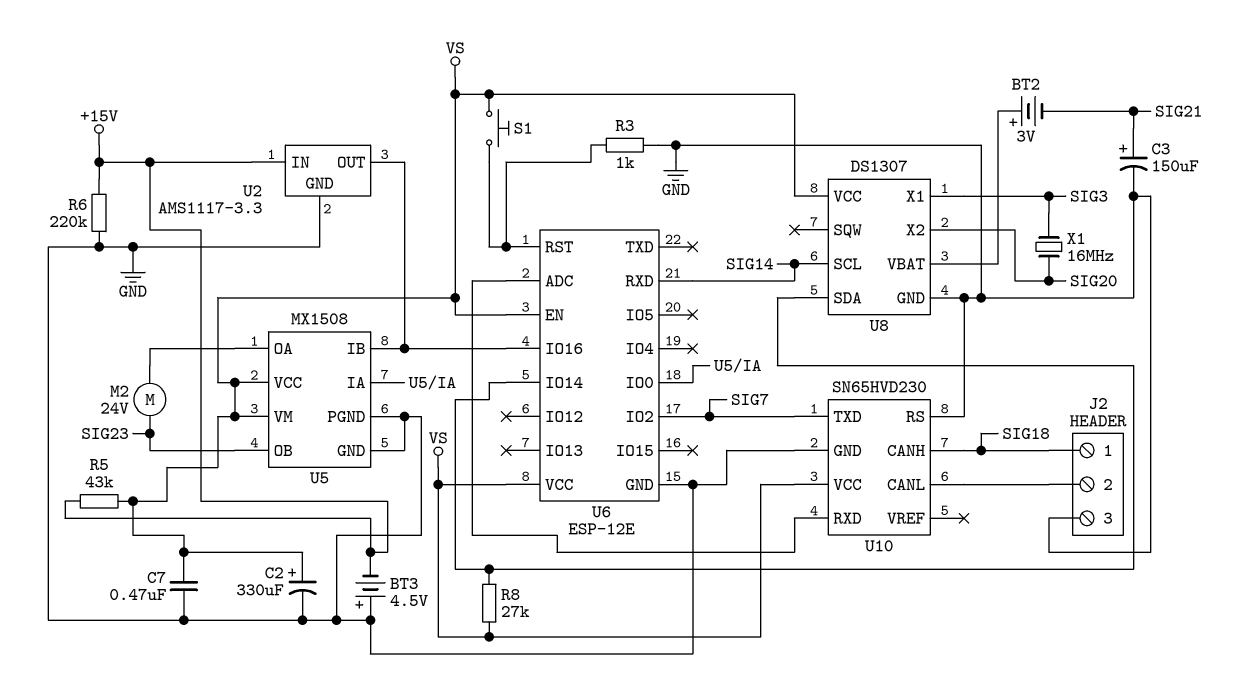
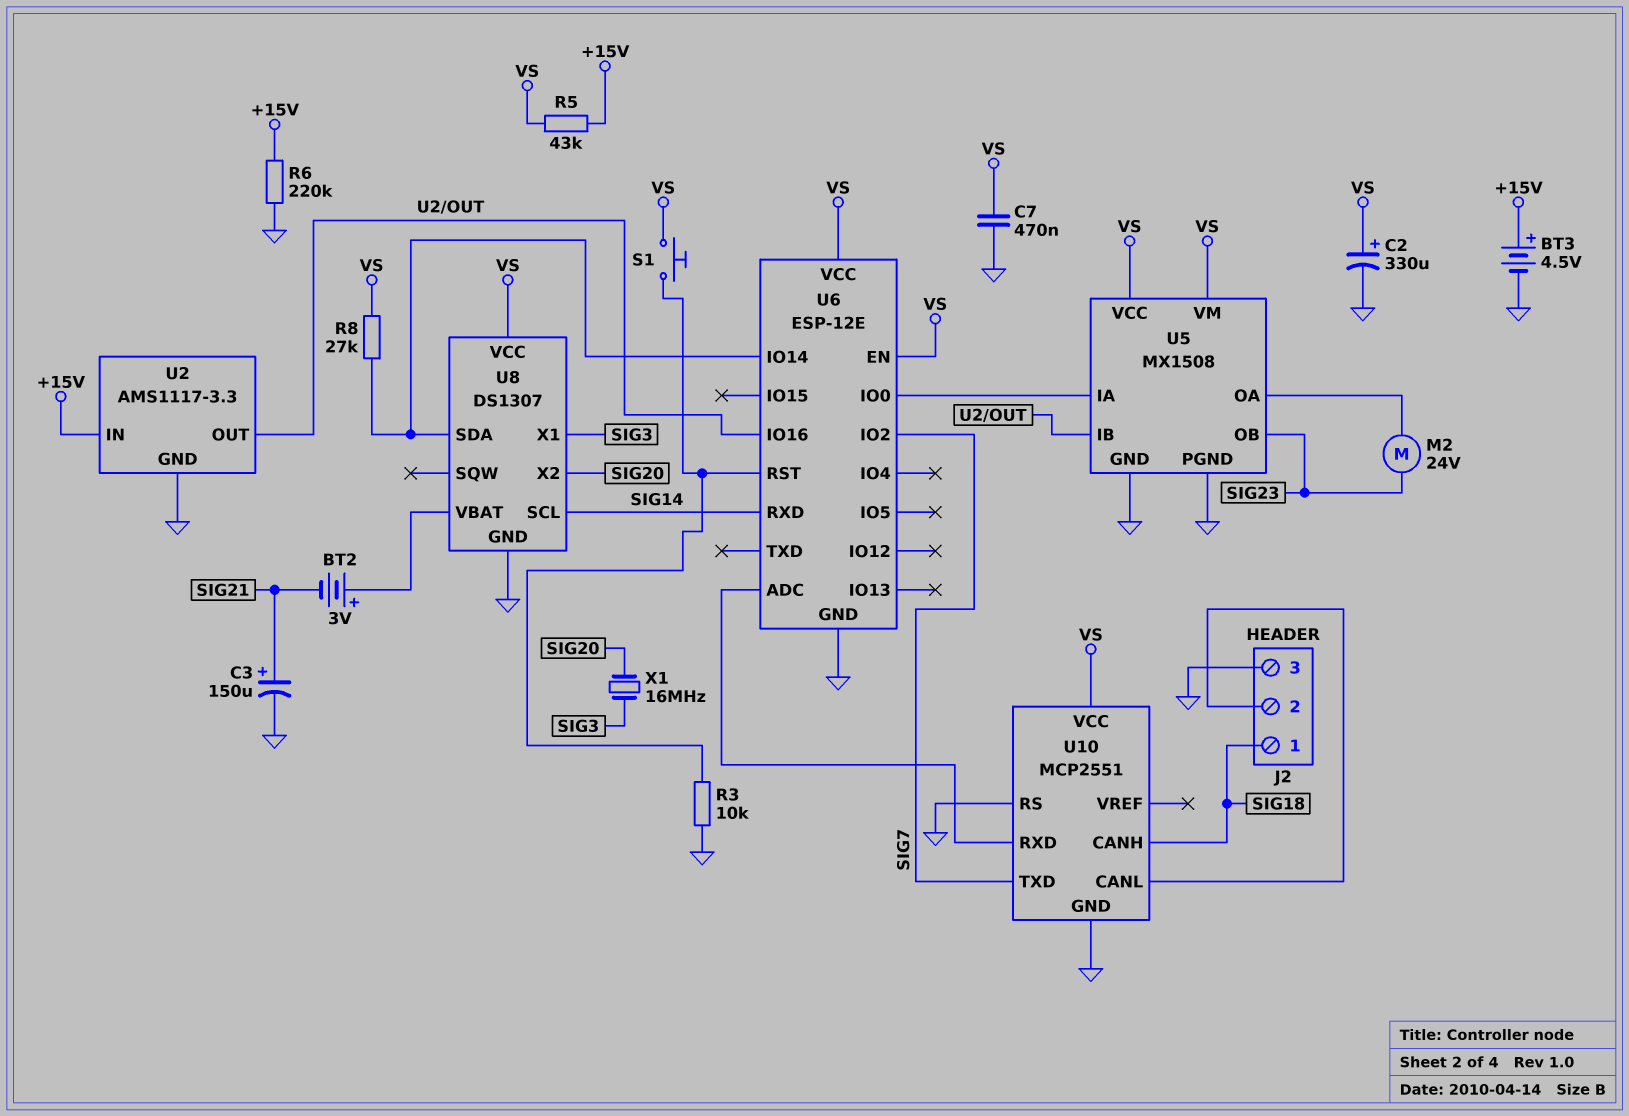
BT3: 4.5V (plus GND, minus +15V) -> 4.5V (plus +15V, minus GND)
R3: 1k (GND, U6/RST) -> 10k (GND, U6/RST)
U10: SN65HVD230 -> MCP2551

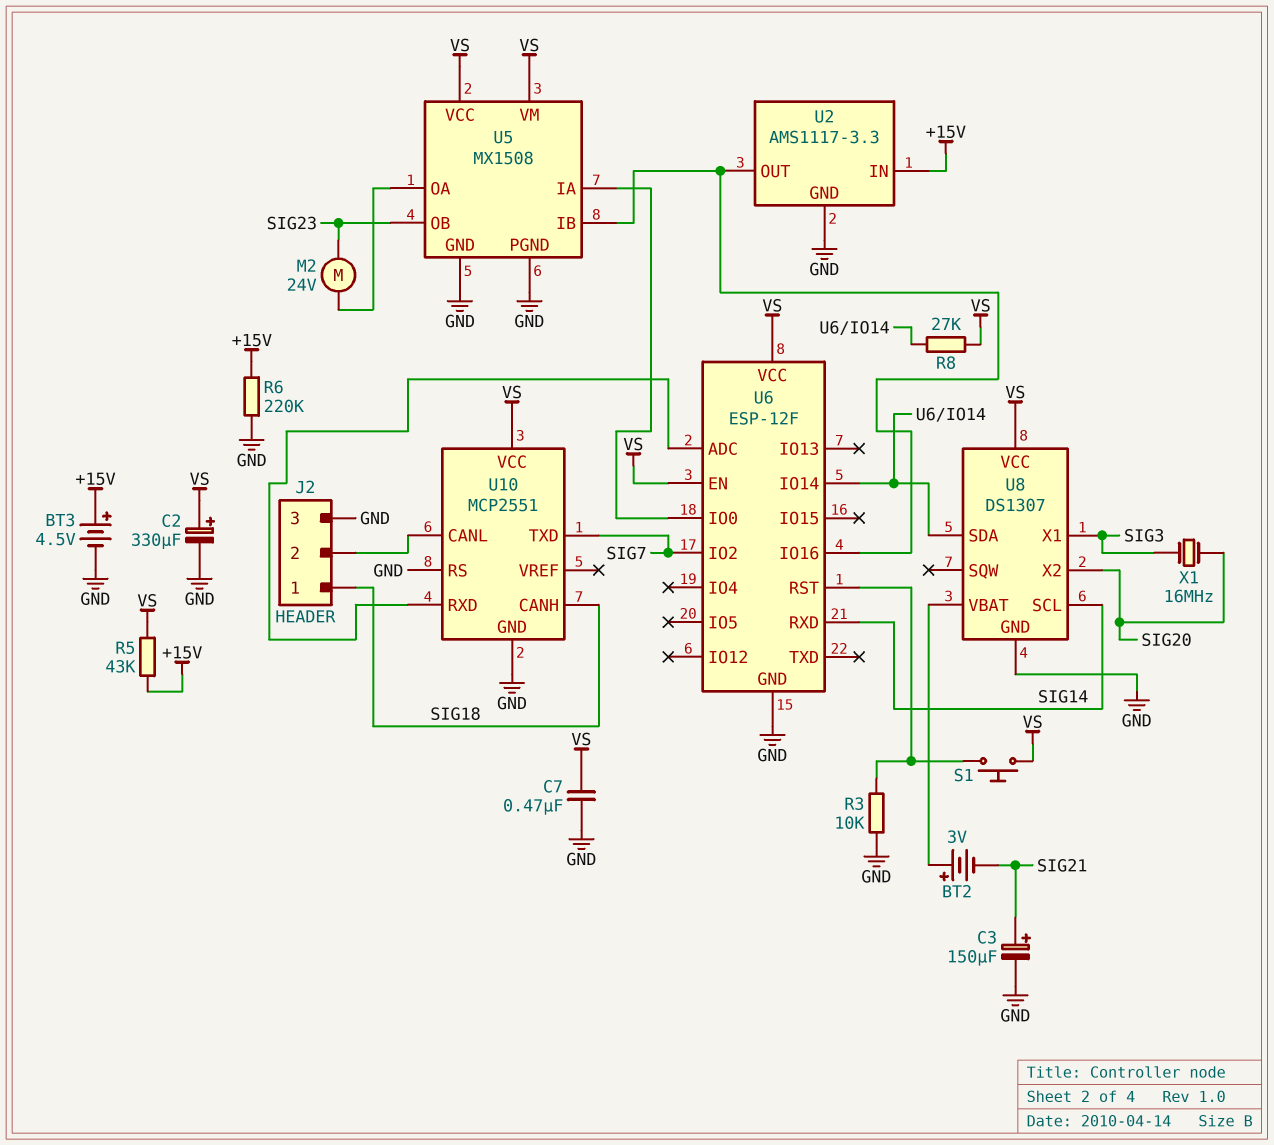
U6: ESP-12E -> ESP-12F

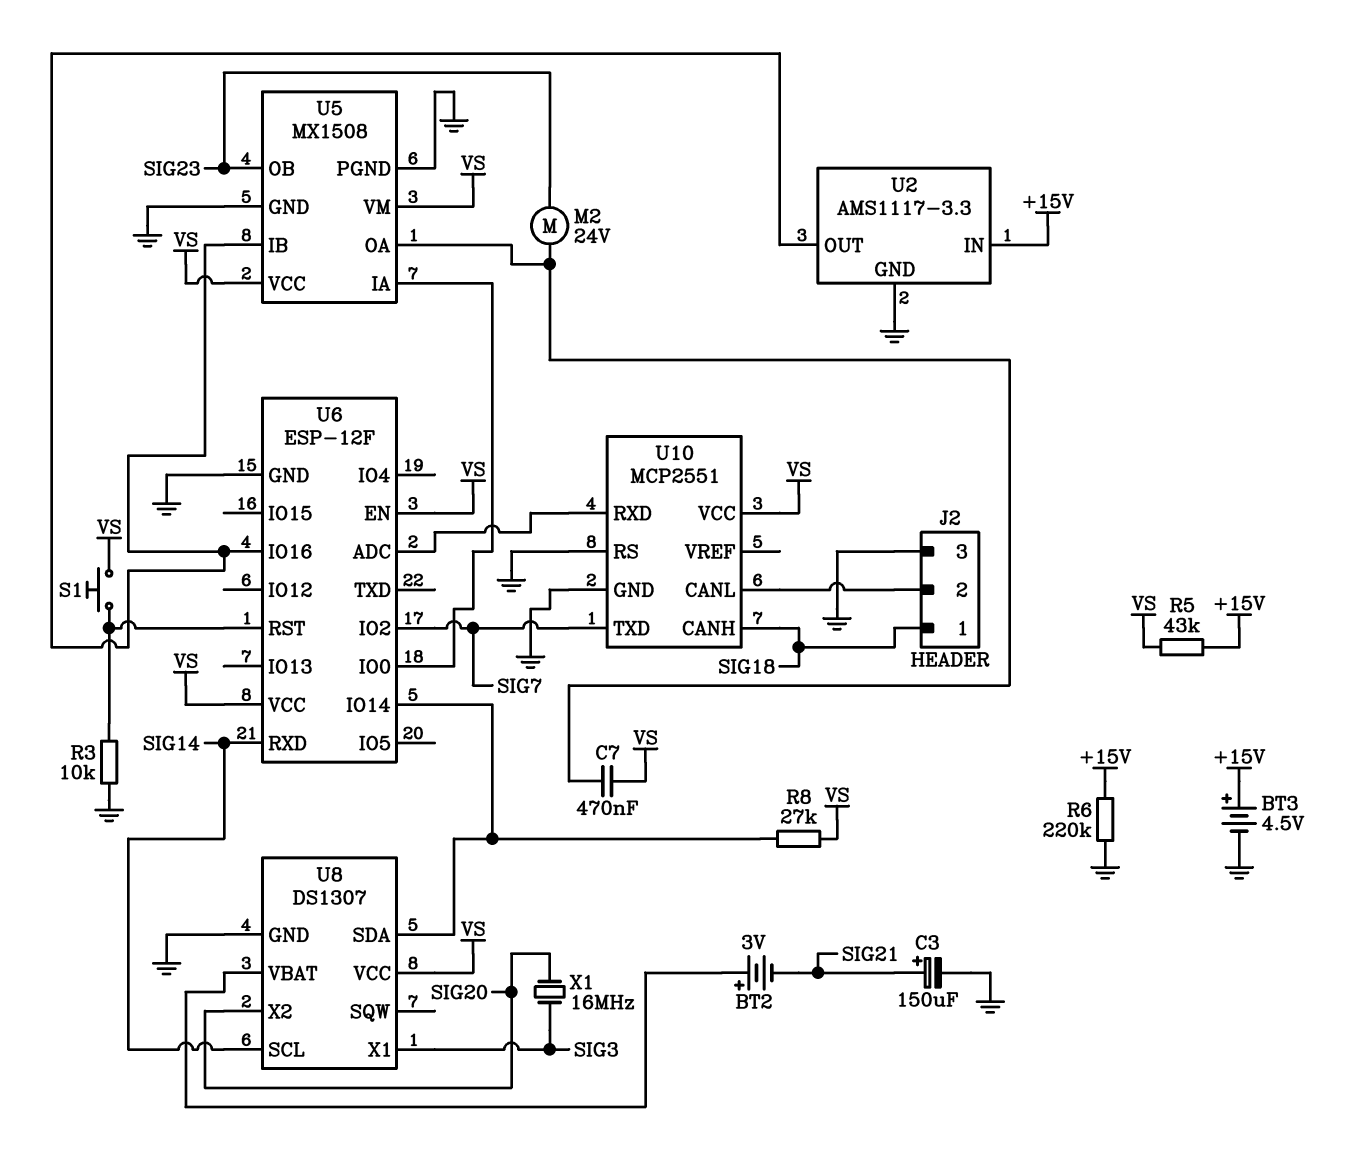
C2: 330uF (plus VS, minus GND) -> none
C7: 470nF (GND, VS) -> 470nF (U5/OA, VS)

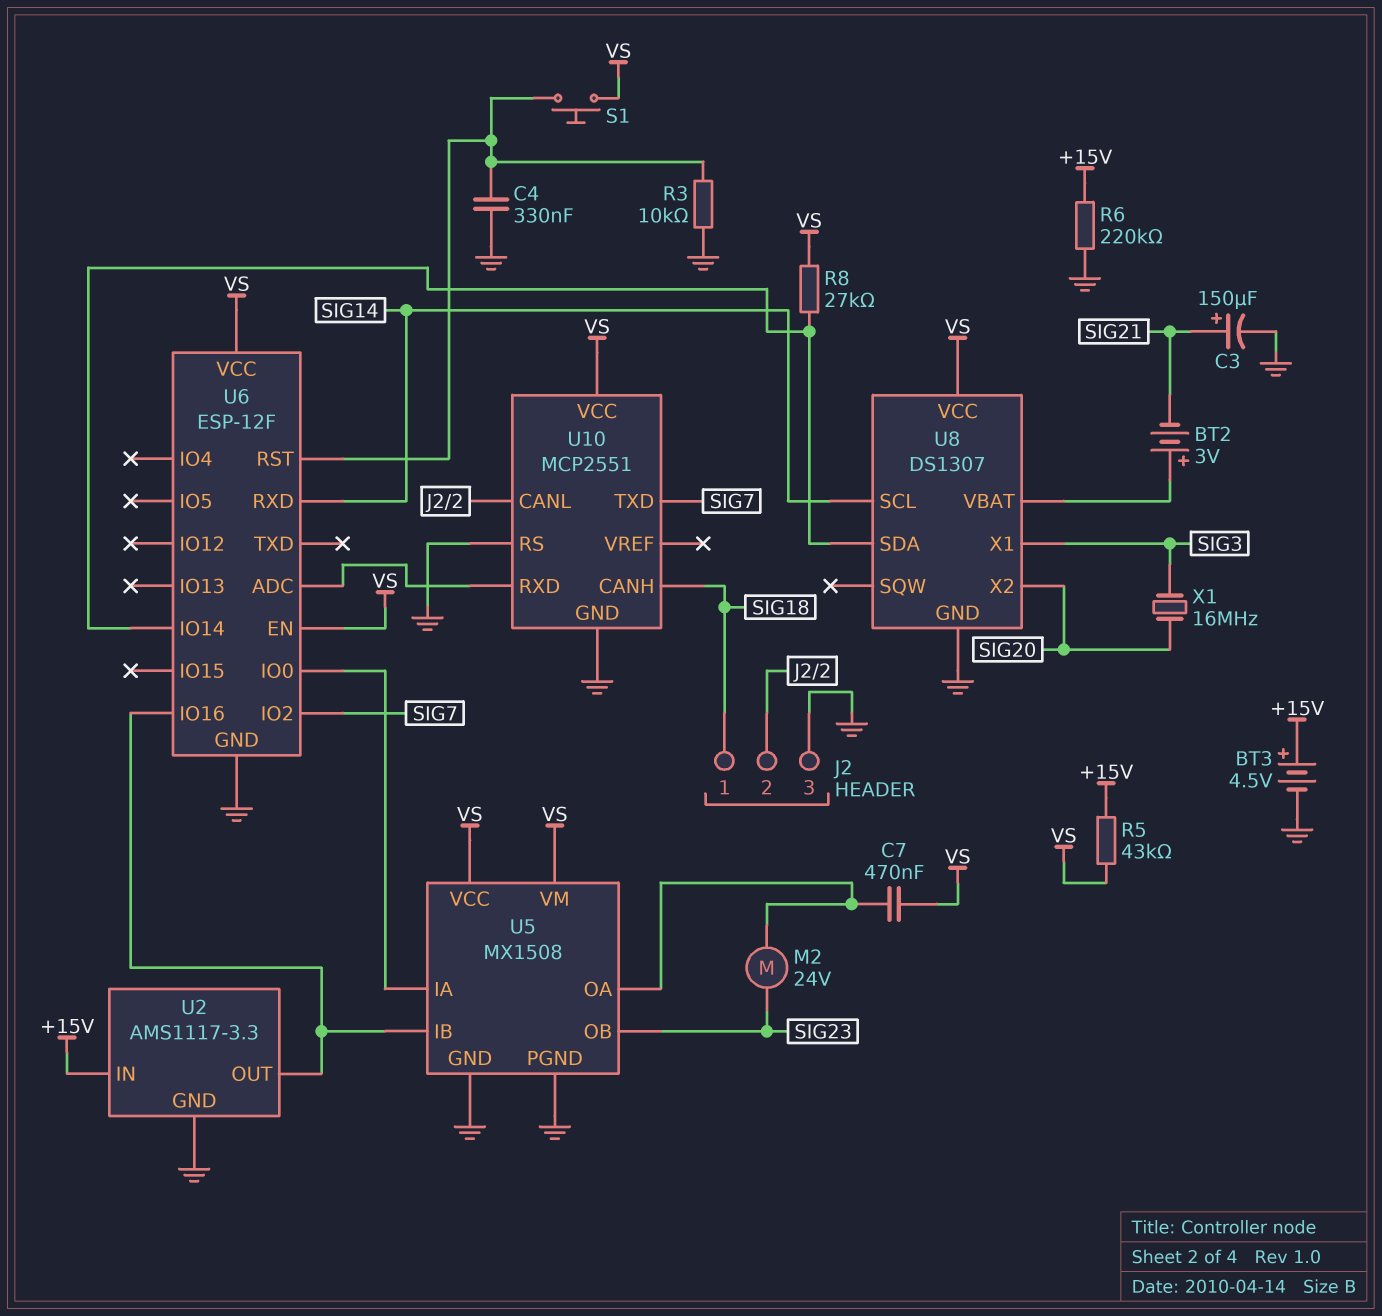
C4: none -> 330nF (GND, U6/RST)

